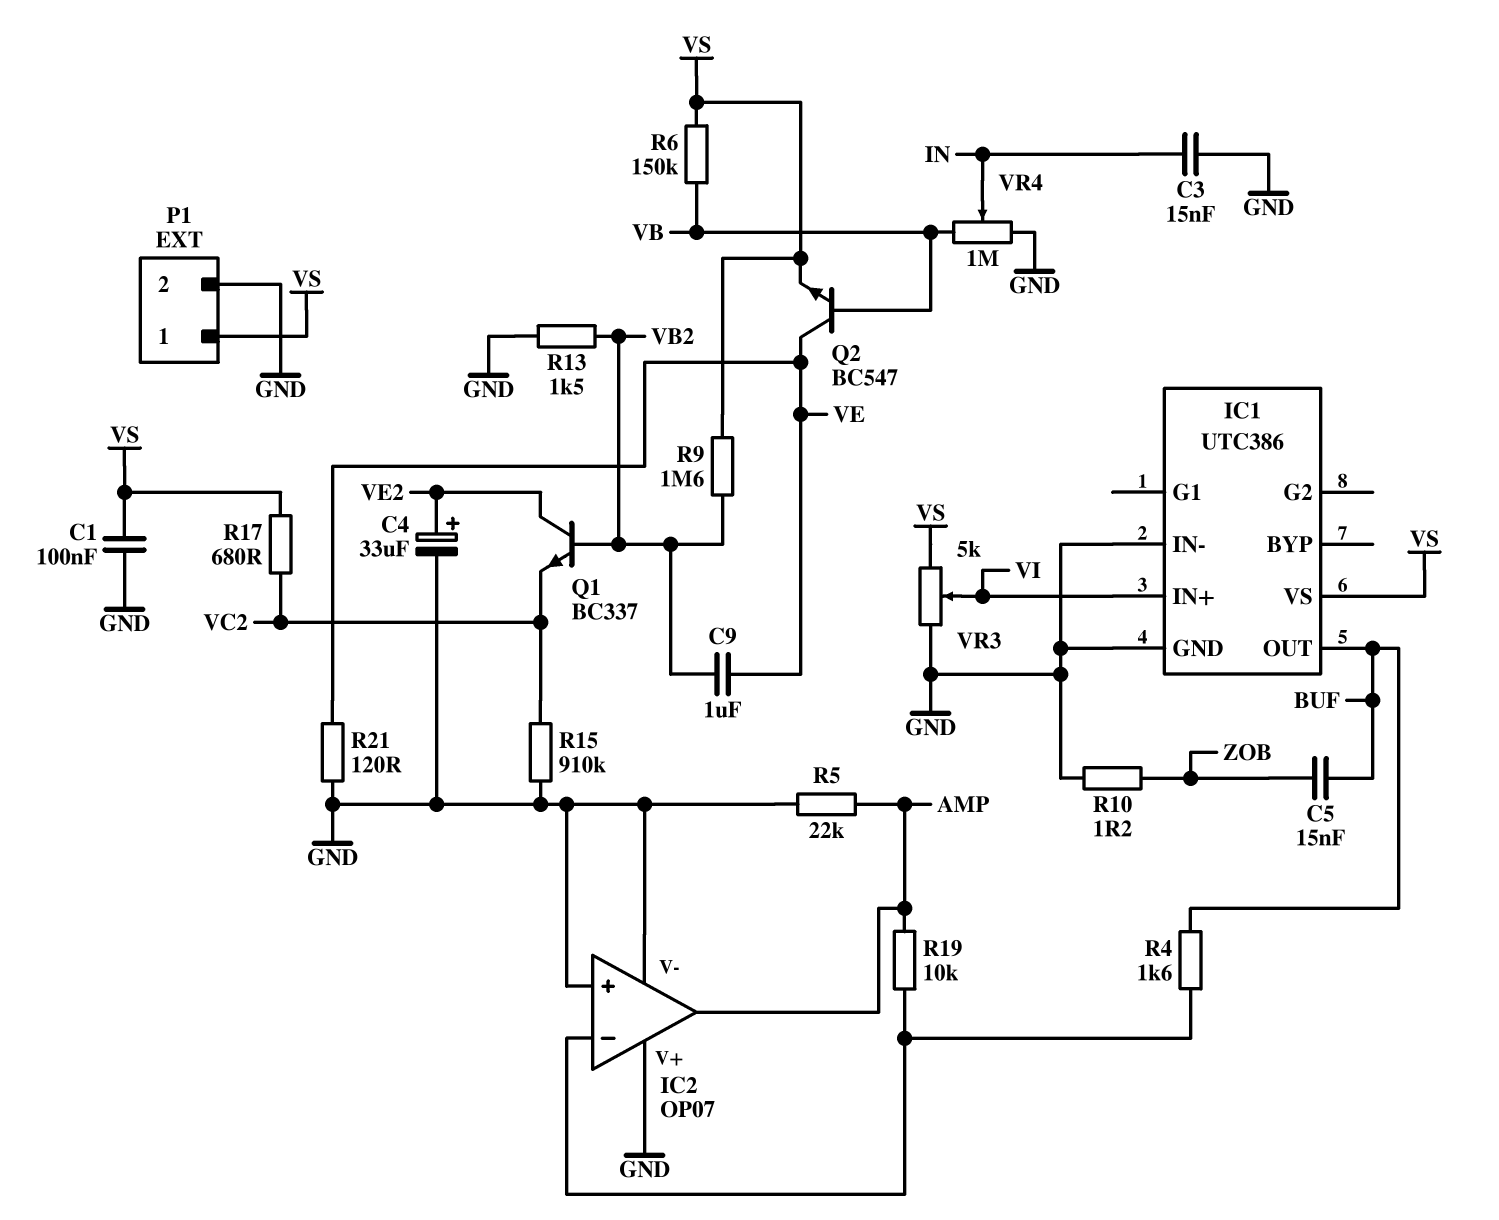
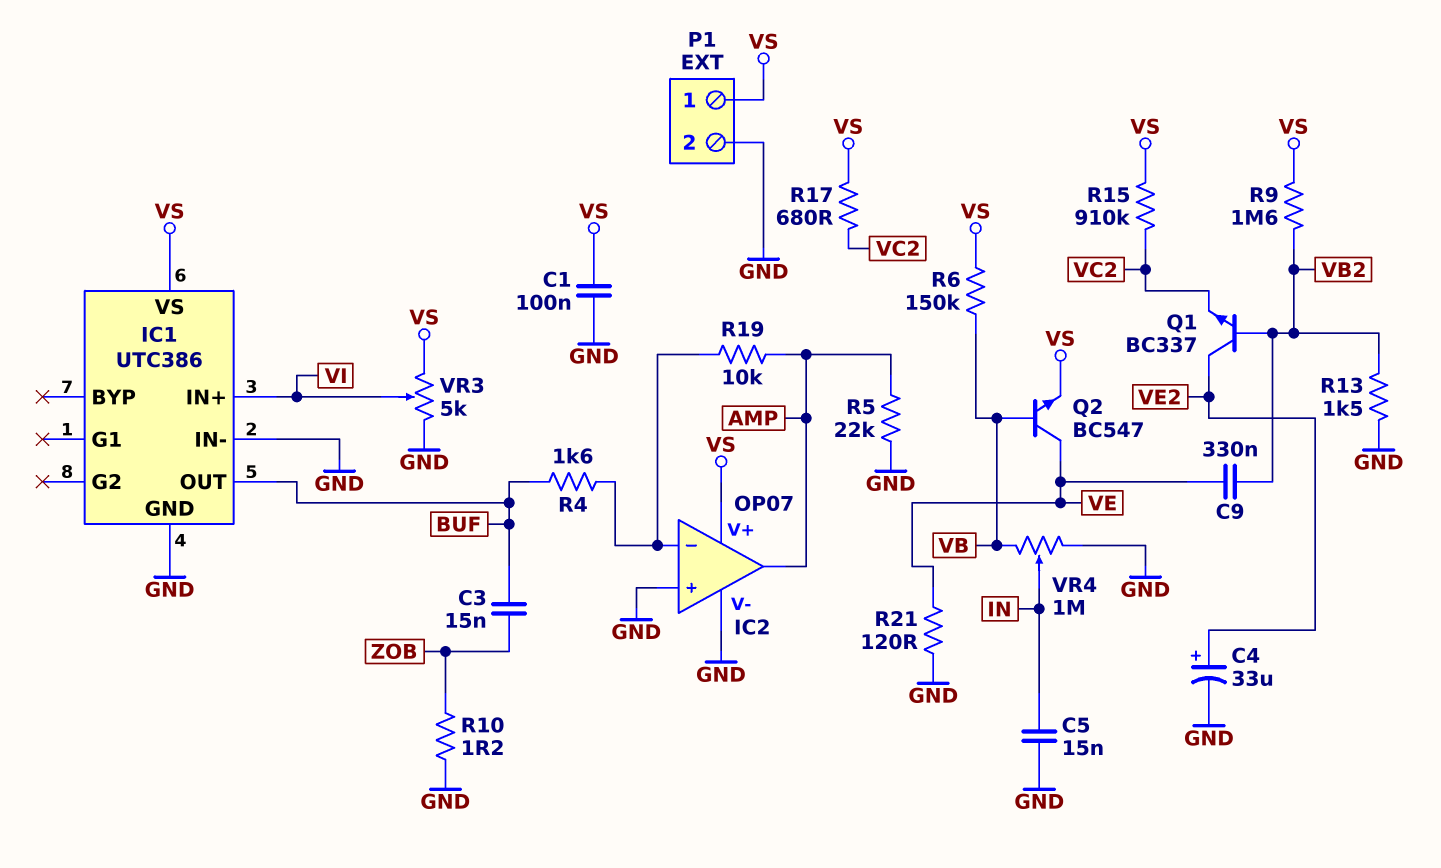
C3: 15nF (GND, IN) -> 15nF (BUF, ZOB)
C5: 15nF (BUF, ZOB) -> 15nF (GND, IN)
C9: 1uF (VB2, VE) -> 330nF (VB2, VE)
IC2 pin V+: GND -> VS
R15: 910k (GND, VC2) -> 910k (VC2, VS)

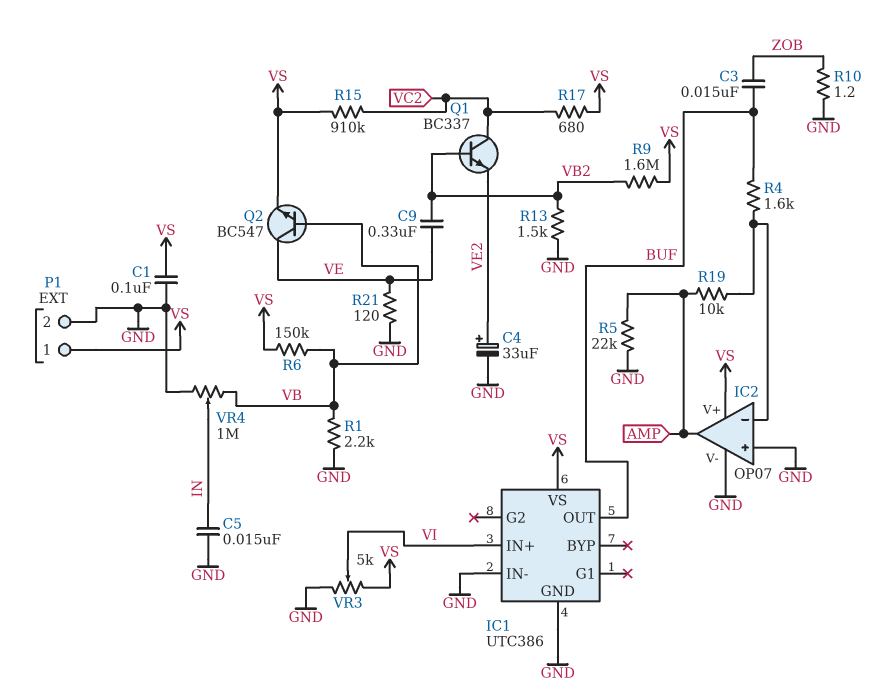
Q1: NPN BC337 (B VB2, C VE2, E VC2) -> NPN BC337 (B VB2, C VC2, E VE2)
R1: none -> 2.2k (GND, VB)

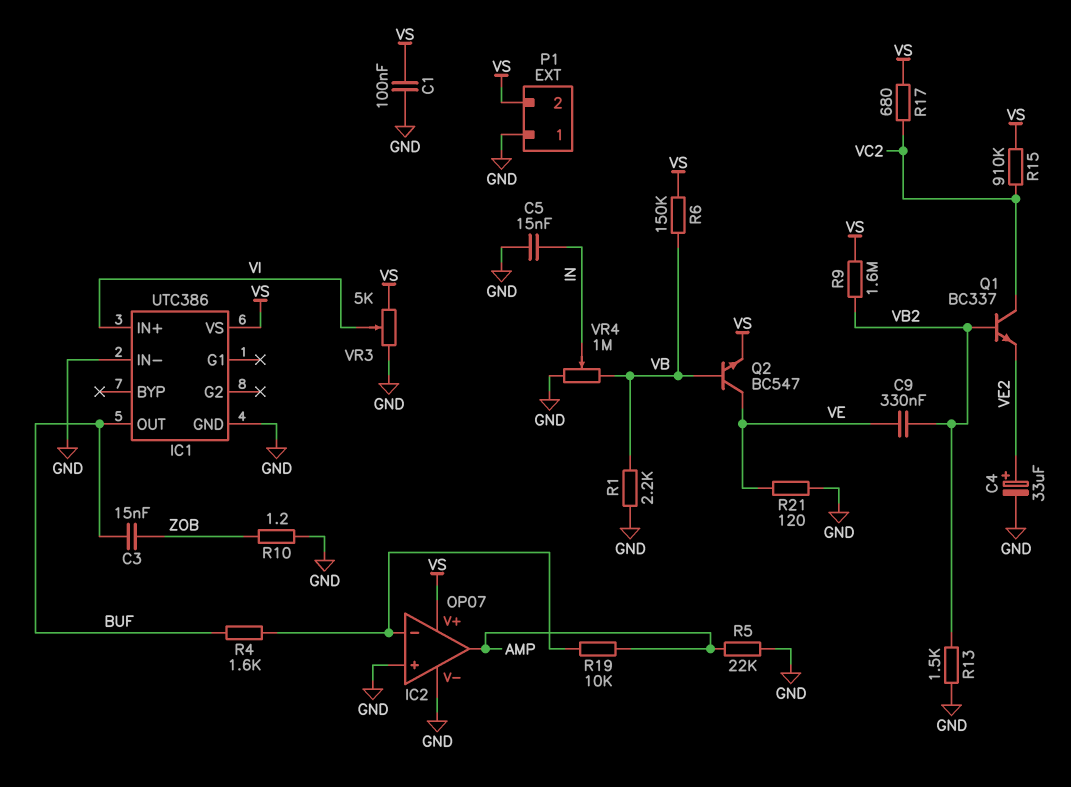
P1 pin 1: VS -> GND
P1 pin 2: GND -> VS

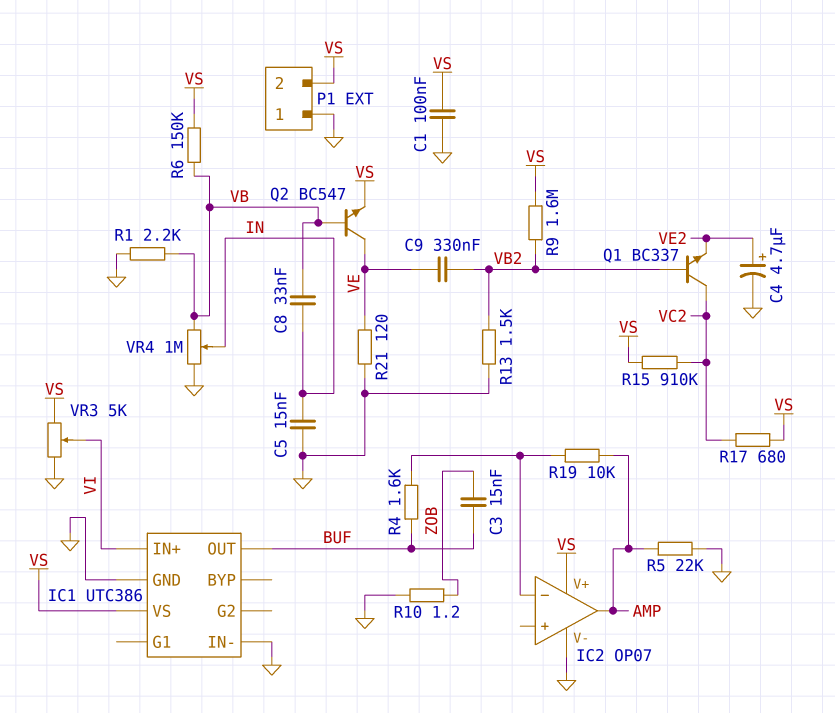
C4: 33uF (plus VE2, minus GND) -> 4.7uF (plus VE2, minus GND)
C8: none -> 33nF (IN, VB)
IC2 pin in+: GND -> none

